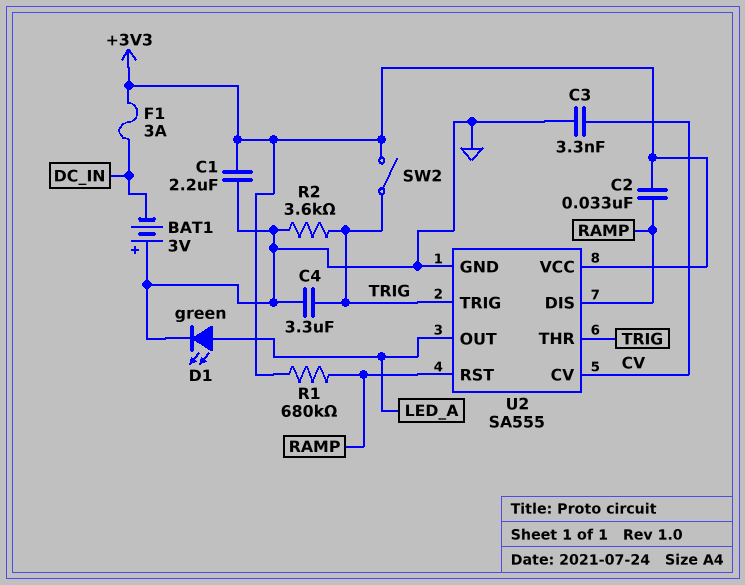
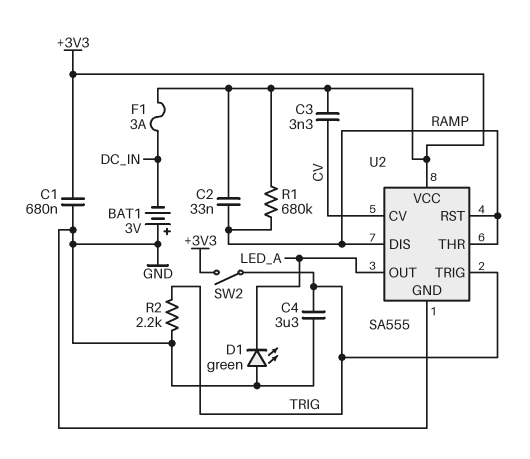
C1: 2.2uF (+3V3, GND) -> 680nF (+3V3, GND)
C3: 3.3nF (CV, GND) -> 3.3nF (+3V3, CV)
D1: LED green (A LED_A, K GND) -> LED green (A GND, K LED_A)
R2: 3.6k (GND, TRIG) -> 2.2k (GND, TRIG)
U2 pin THR: TRIG -> RAMP

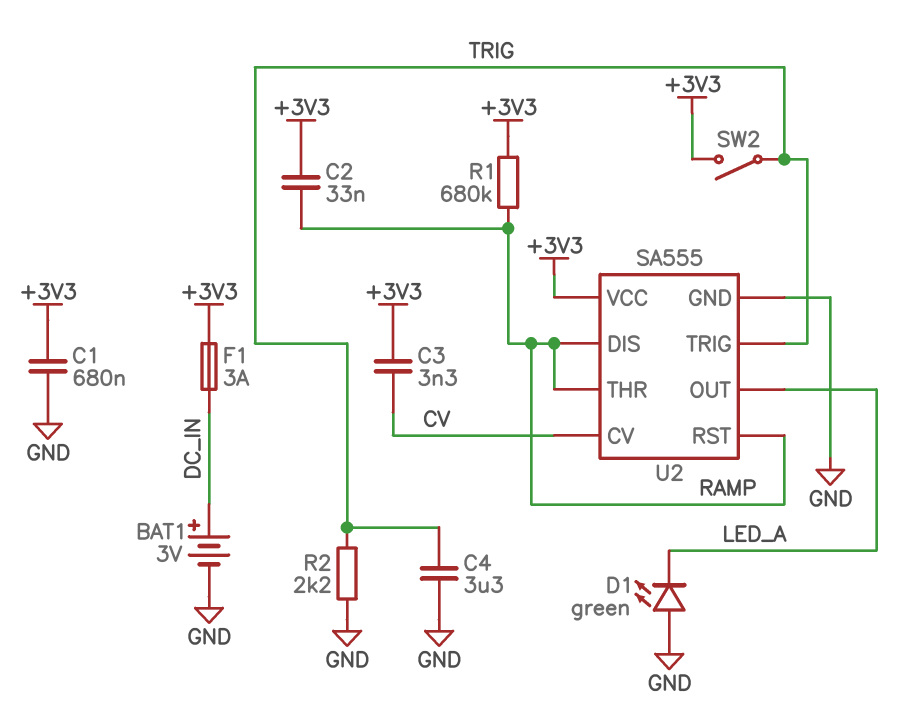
BAT1: 3V (plus GND, minus DC_IN) -> 3V (plus DC_IN, minus GND)

